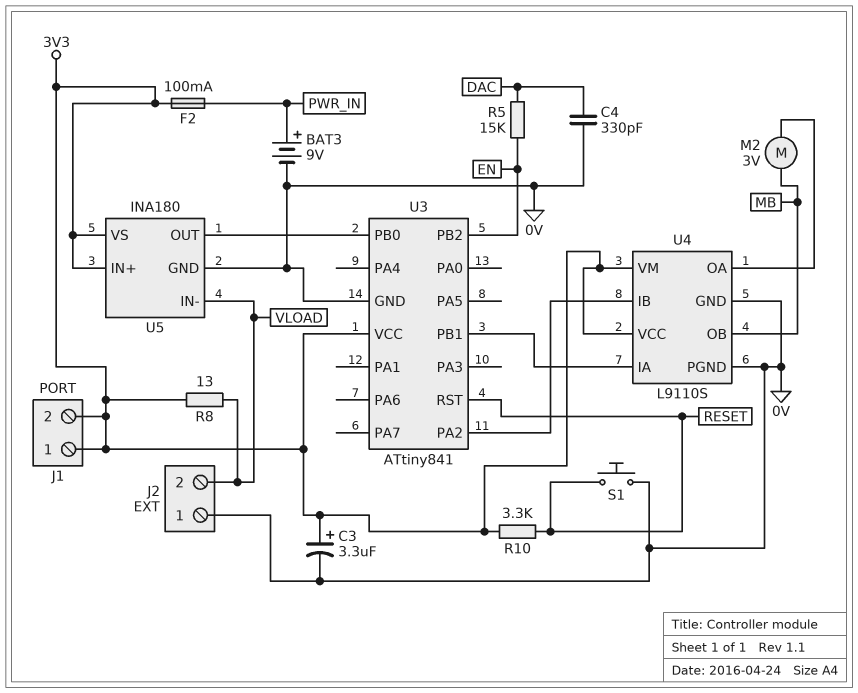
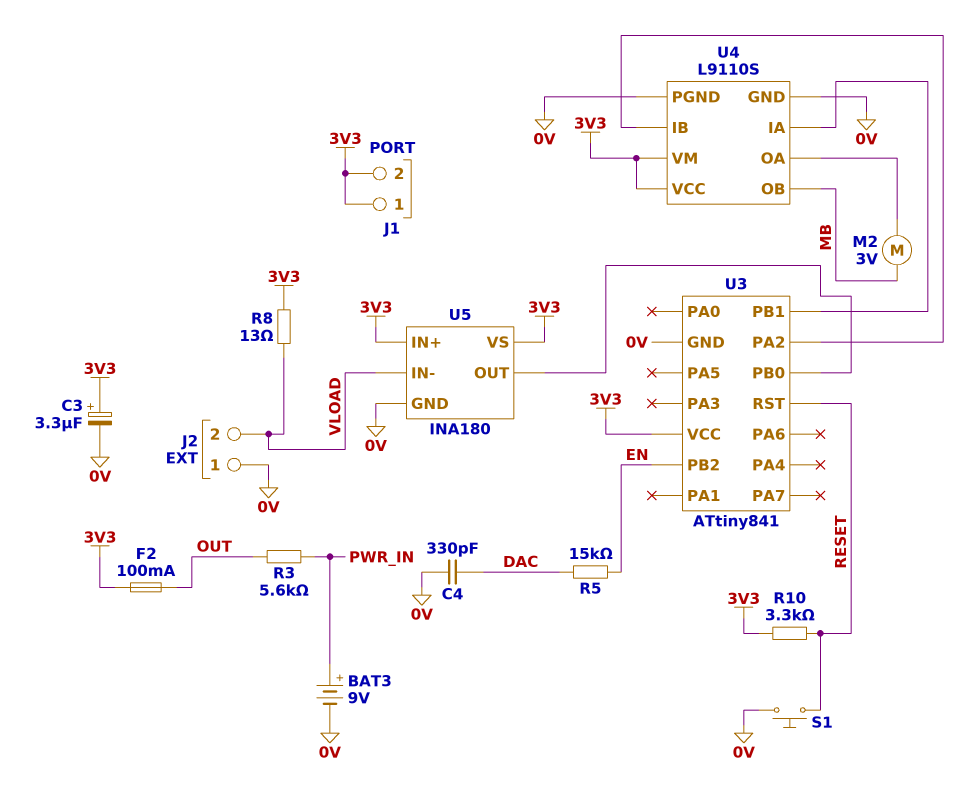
F2: 100mA (3V3, PWR_IN) -> 100mA (3V3, OUT)
R3: none -> 5.6k (OUT, PWR_IN)

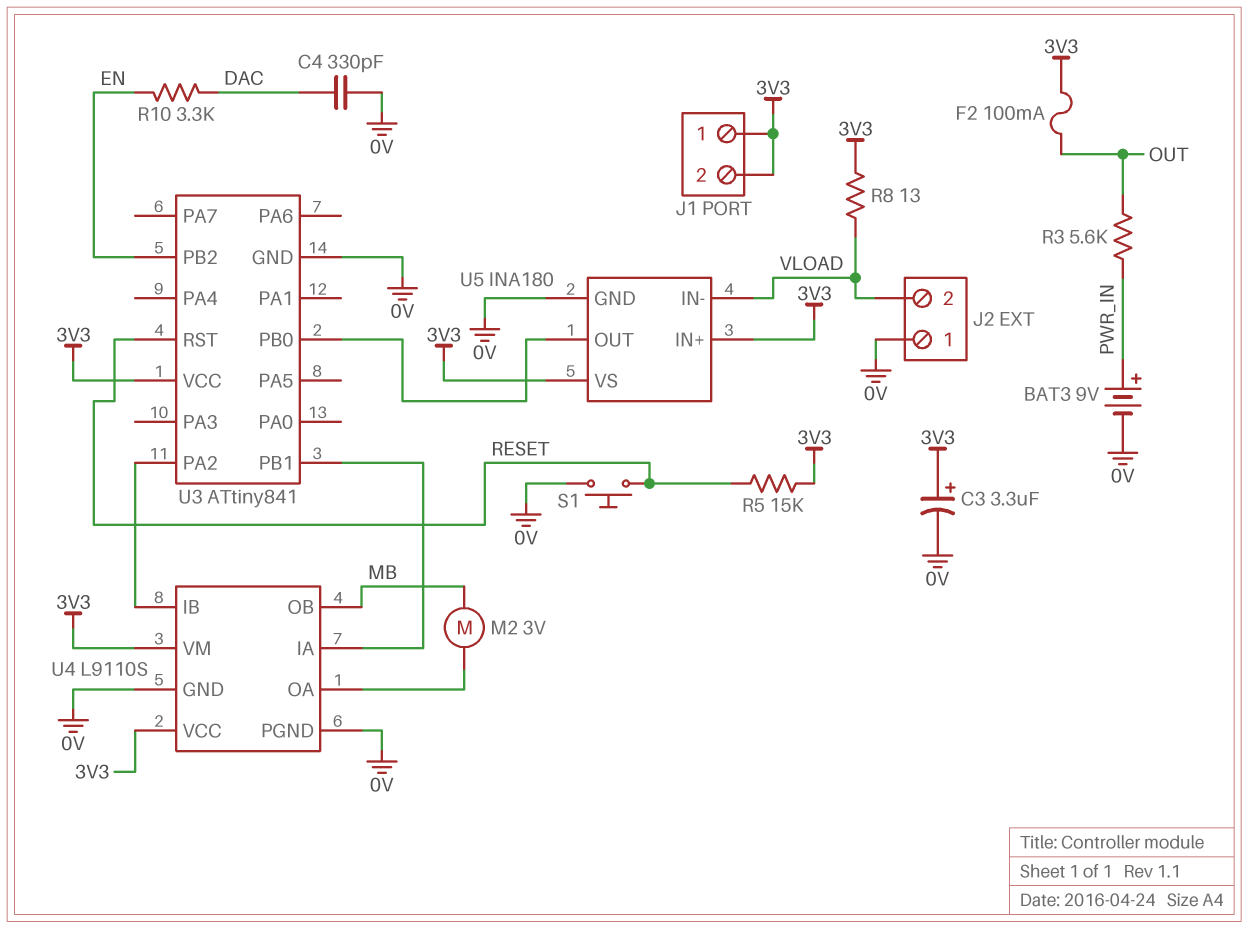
R5: 15k (DAC, EN) -> 15k (3V3, RESET)
R10: 3.3k (3V3, RESET) -> 3.3k (DAC, EN)

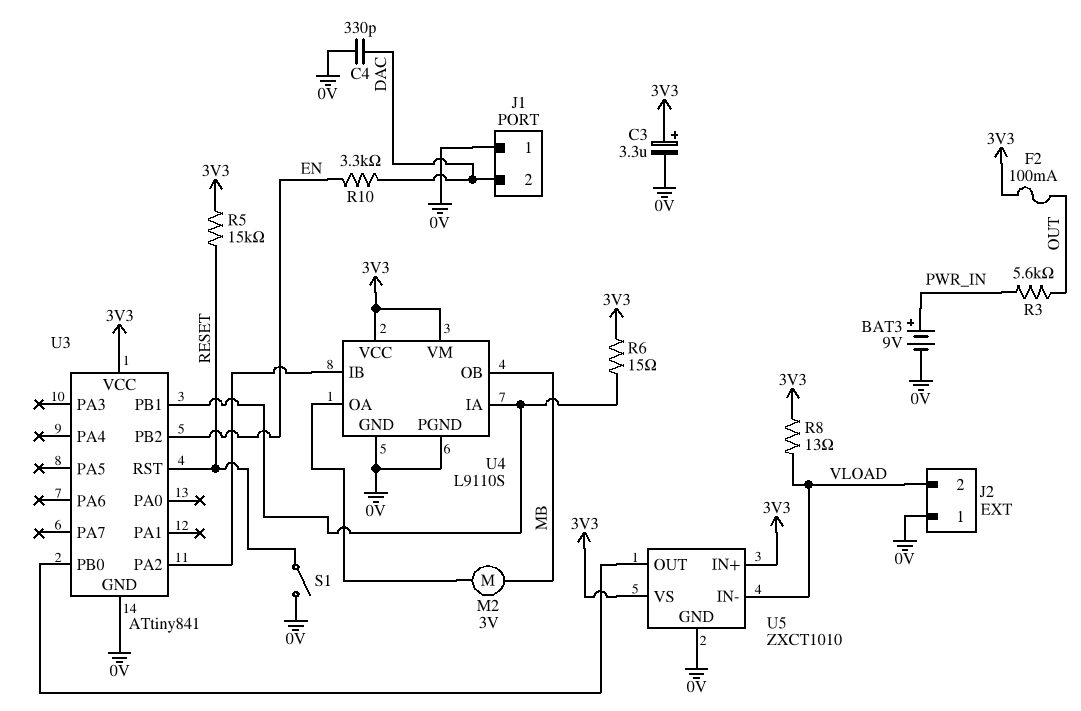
J1 pin 1: 3V3 -> 0V
J1 pin 2: 3V3 -> DAC
R6: none -> 15 (3V3, U3/PB1)
S1: button (0V, RESET) -> switch (0V, RESET)
U5: INA180 -> ZXCT1010

